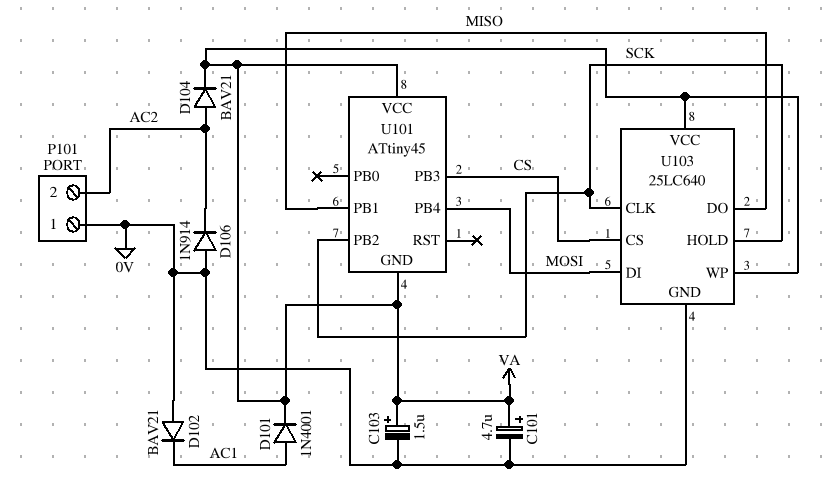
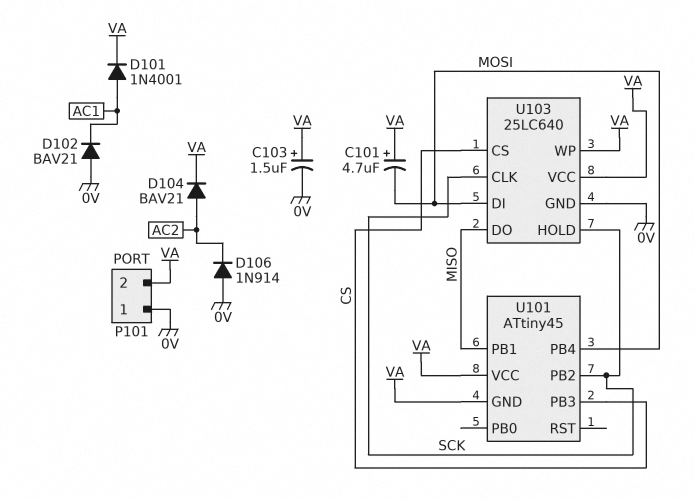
C101: 4.7uF (plus VA, minus 0V) -> 4.7uF (plus VA, minus MOSI)
P101 pin 2: AC2 -> VA

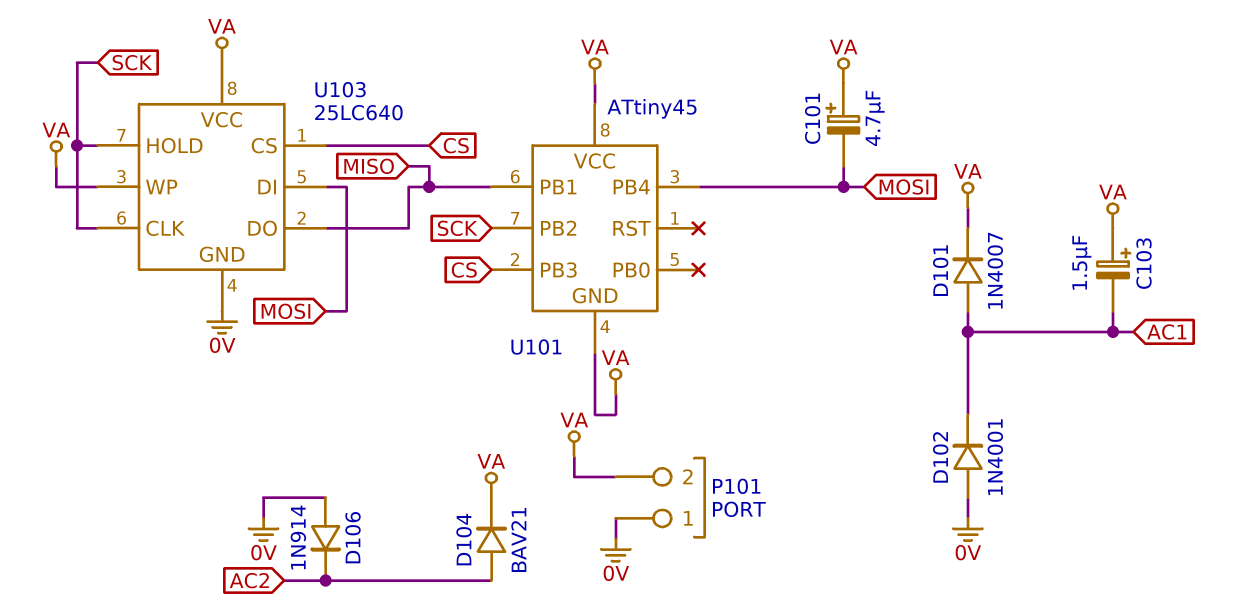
C103: 1.5uF (plus VA, minus 0V) -> 1.5uF (plus VA, minus AC1)
D101: diode 1N4001 (A AC1, K VA) -> diode 1N4007 (A AC1, K VA)
D102: diode BAV21 (A 0V, K AC1) -> diode 1N4001 (A 0V, K AC1)

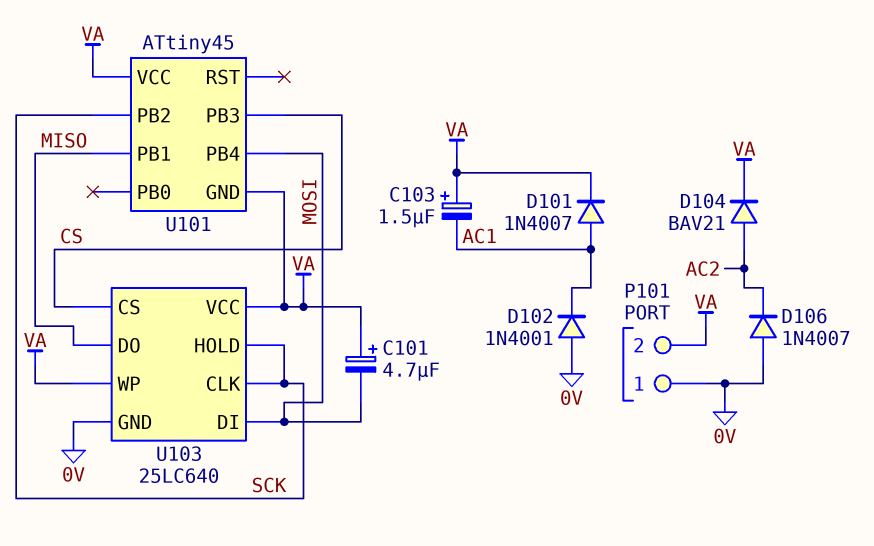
D106: diode 1N914 (A 0V, K AC2) -> diode 1N4007 (A 0V, K AC2)

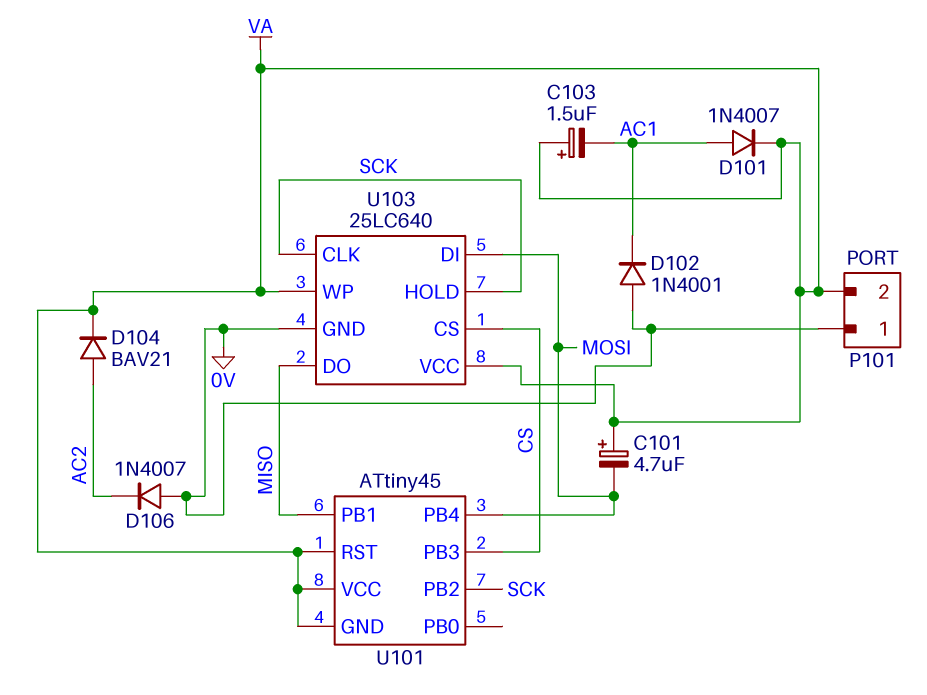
U101 pin RST: none -> VA

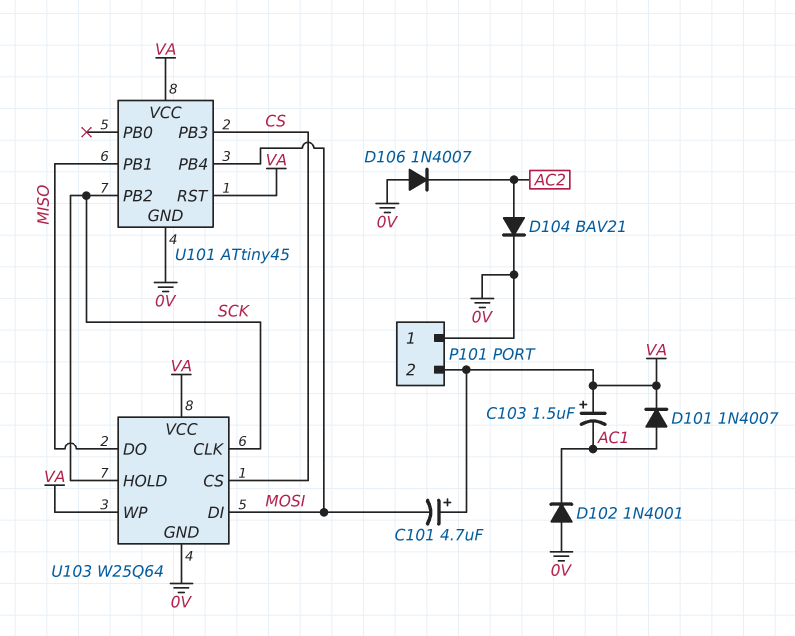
D104: diode BAV21 (A AC2, K VA) -> diode BAV21 (A AC2, K 0V)
U101 pin GND: VA -> 0V
U103: 25LC640 -> W25Q64

